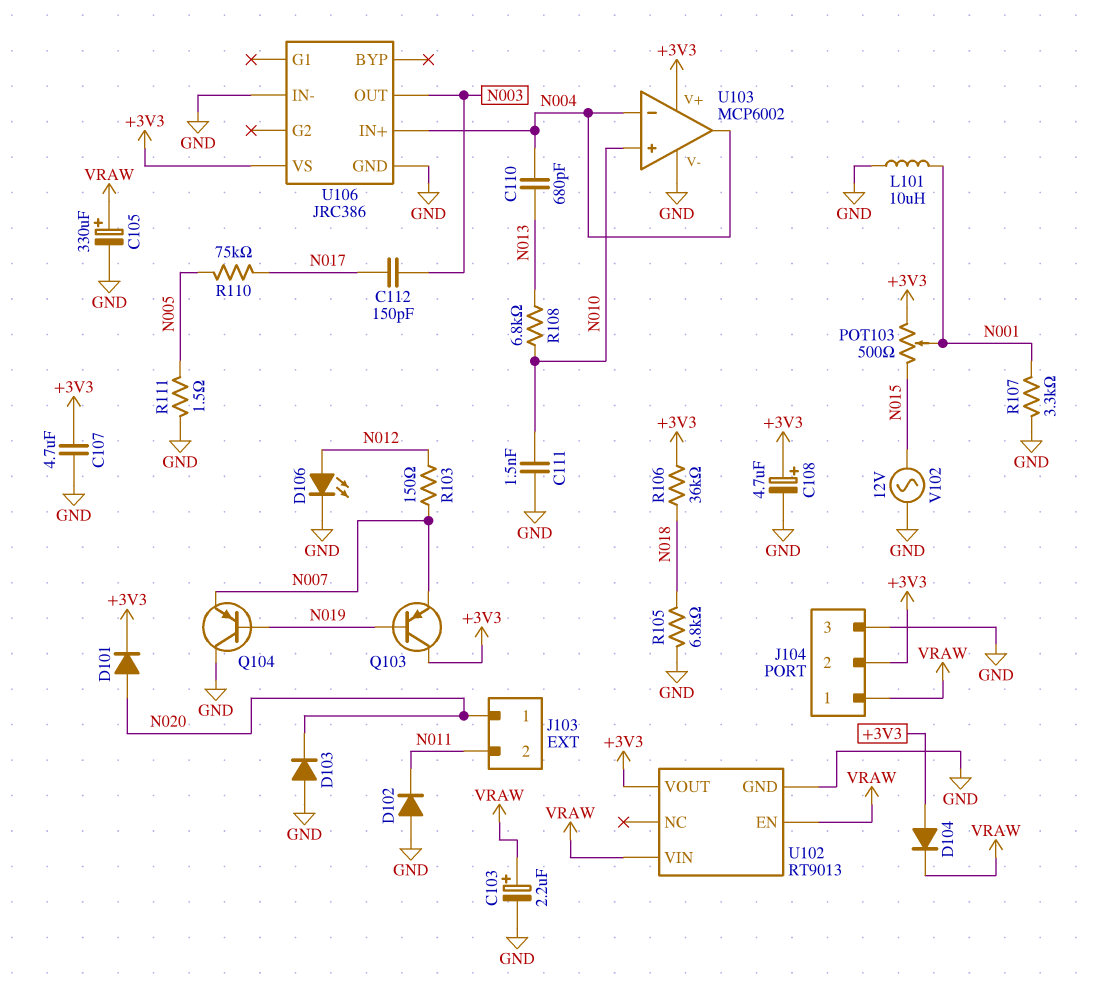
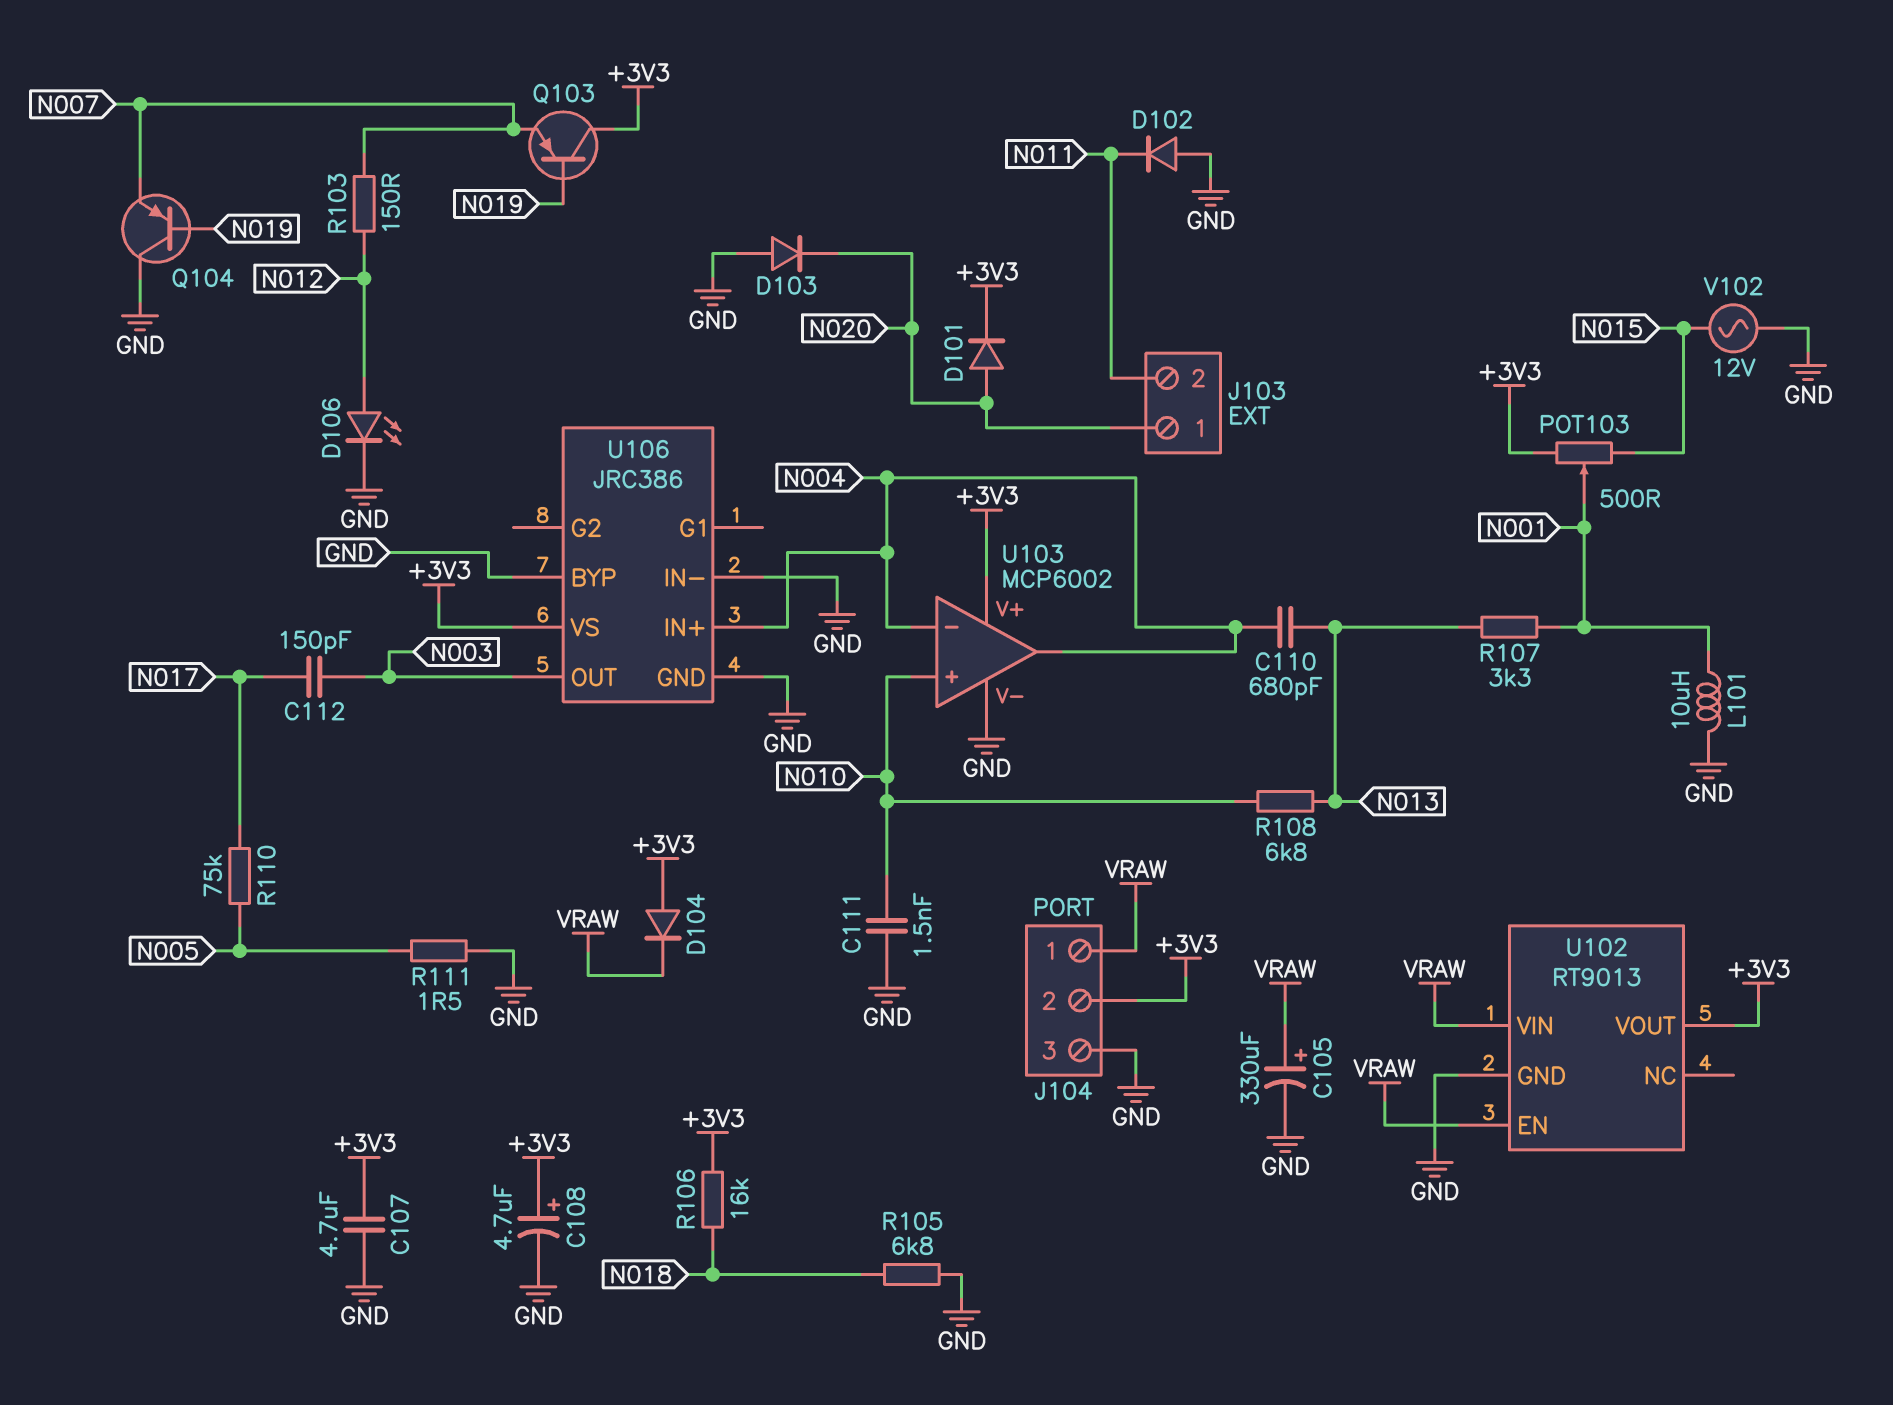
C103: 2.2uF (plus VRAW, minus GND) -> none
R106: 36k (+3V3, N018) -> 16k (+3V3, N018)
R107: 3.3k (GND, N001) -> 3.3k (N001, N013)
U106 pin BYP: none -> GND

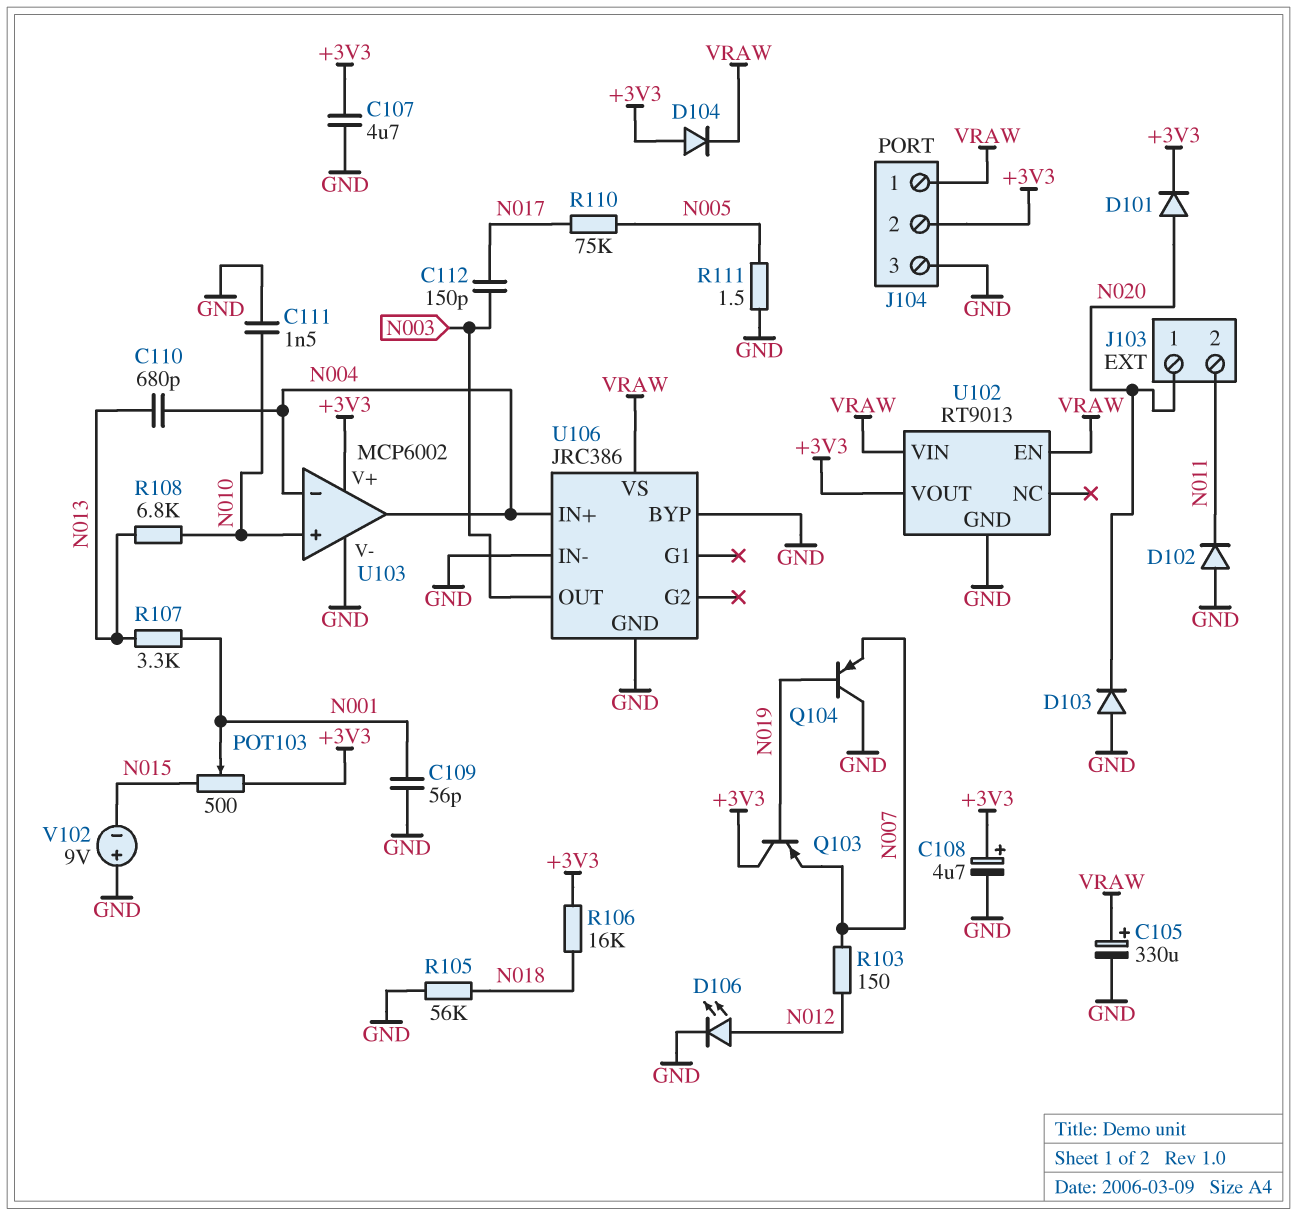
C109: none -> 56pF (GND, N001)
L101: 10uH (GND, N001) -> none
R105: 6.8k (GND, N018) -> 56k (GND, N018)
U106 pin VS: +3V3 -> VRAW
V102: AC 12V (GND, N015) -> 9V (plus GND, minus N015)

